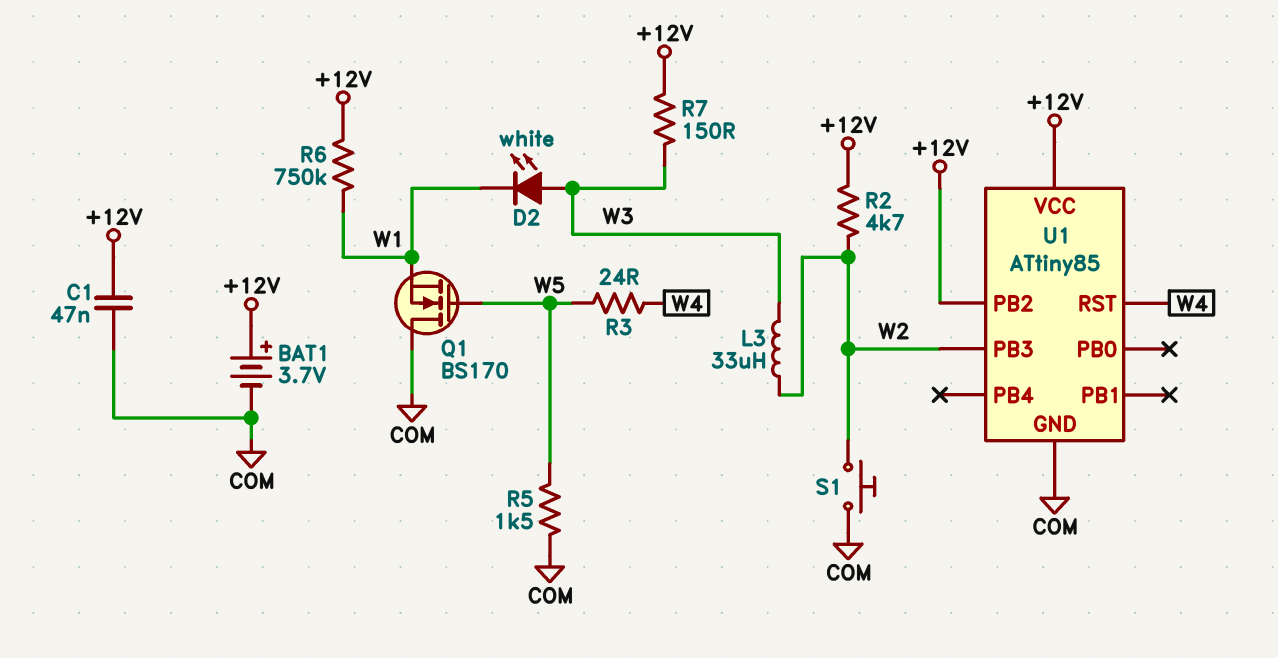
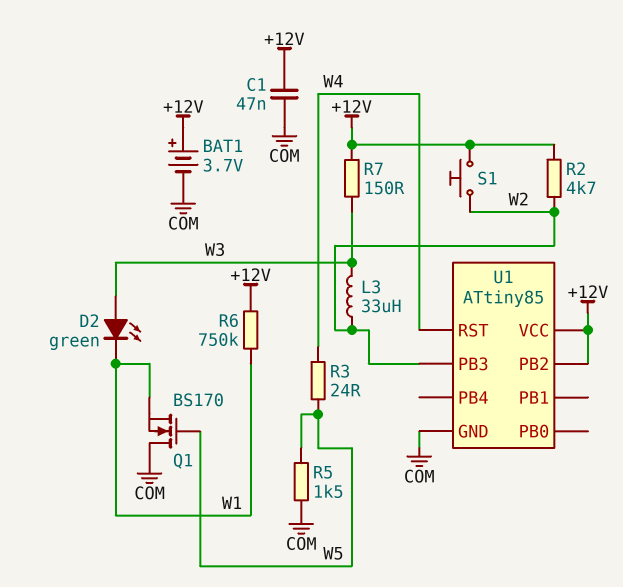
D2: LED white (A W3, K W1) -> LED green (A W3, K W1)
S1: button (COM, W2) -> button (+12V, W2)

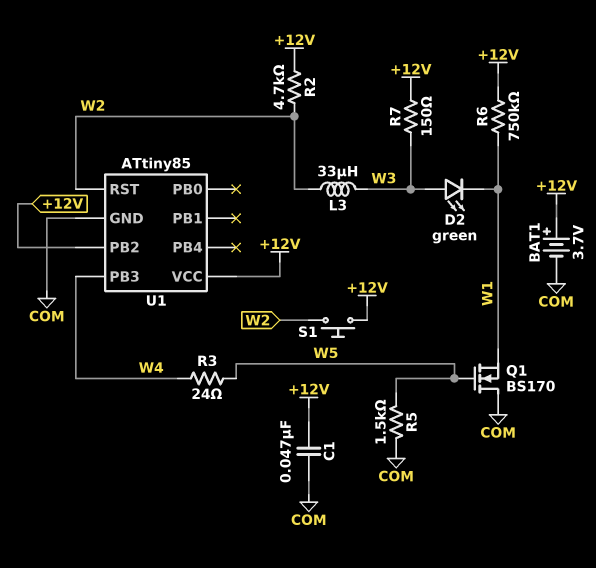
U1 pin PB3: W2 -> W4
U1 pin RST: W4 -> W2

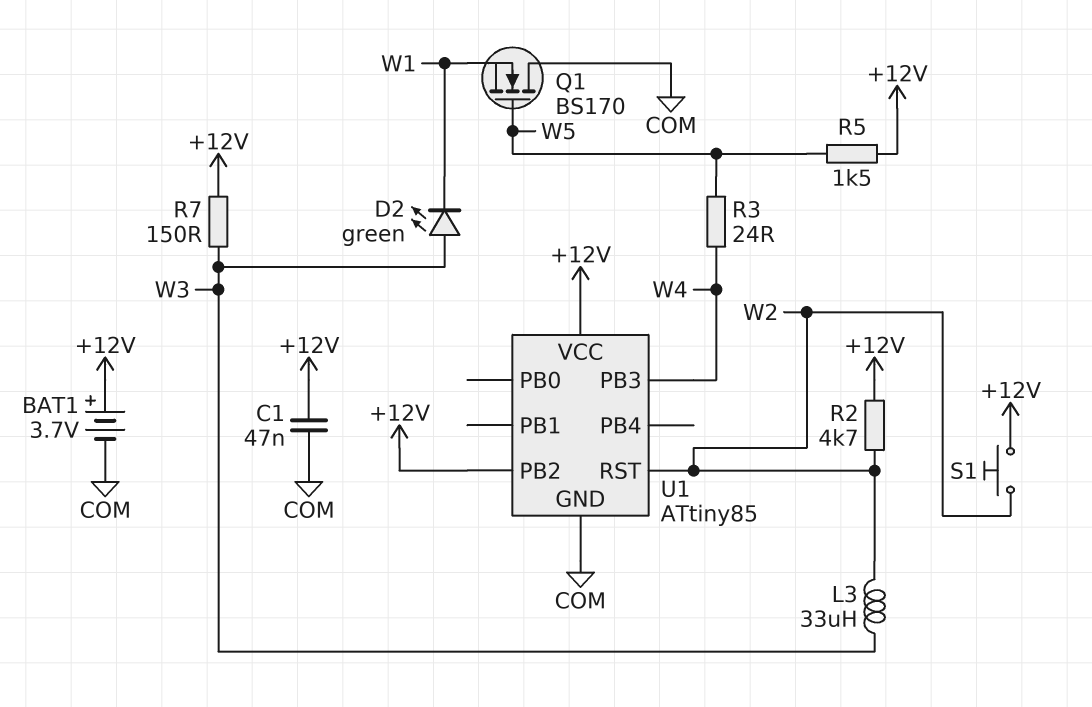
R5: 1.5k (COM, W5) -> 1.5k (+12V, W5)
R6: 750k (+12V, W1) -> none

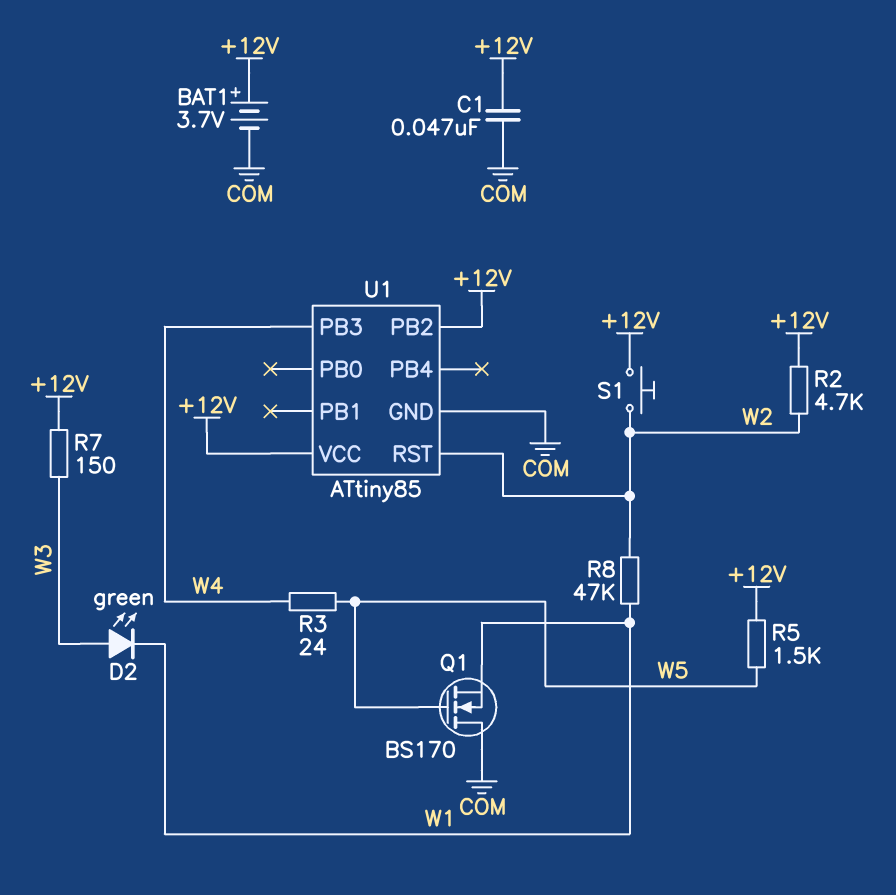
L3: 33uH (W2, W3) -> none
R8: none -> 47k (W1, W2)

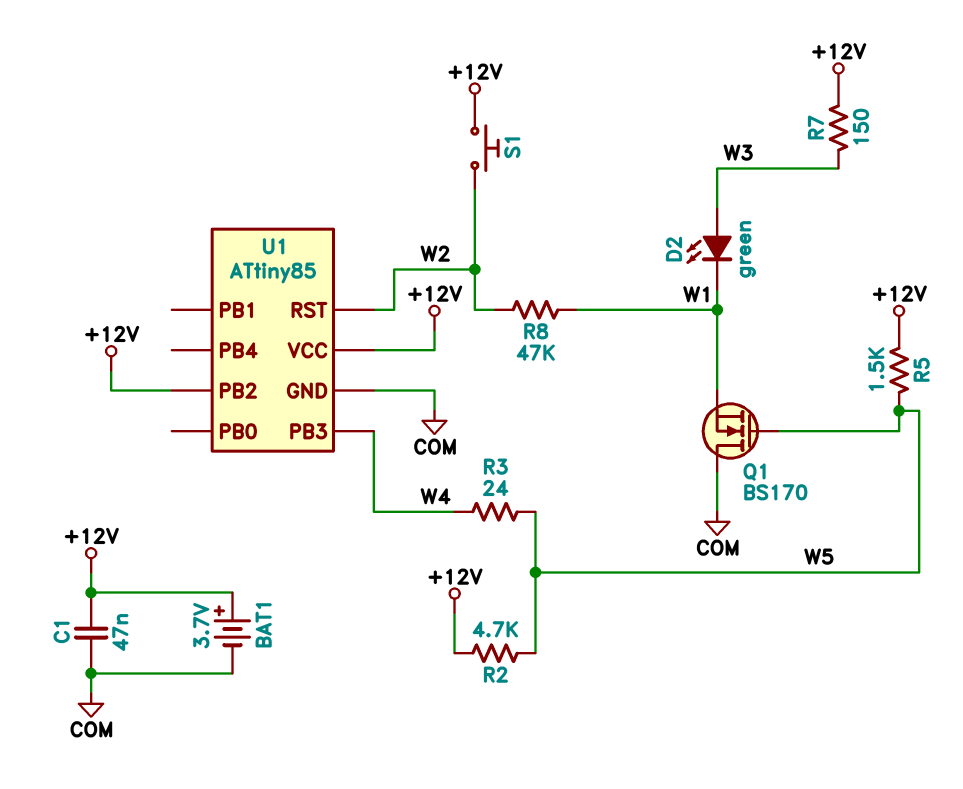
R2: 4.7k (+12V, W2) -> 4.7k (+12V, W5)

